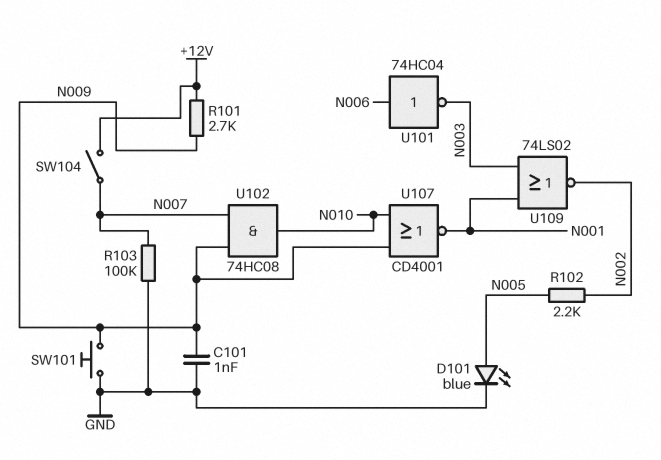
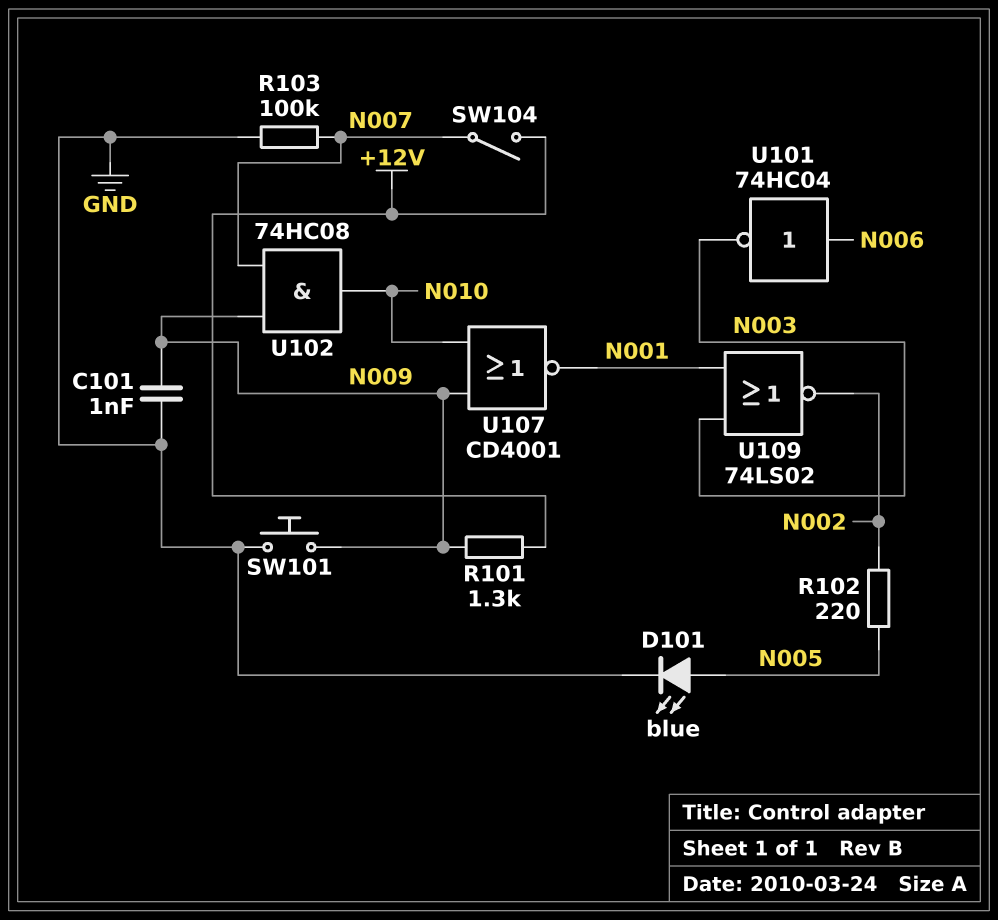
R101: 2.7k (+12V, N009) -> 1.3k (+12V, N009)
R102: 2.2k (N002, N005) -> 220 (N002, N005)

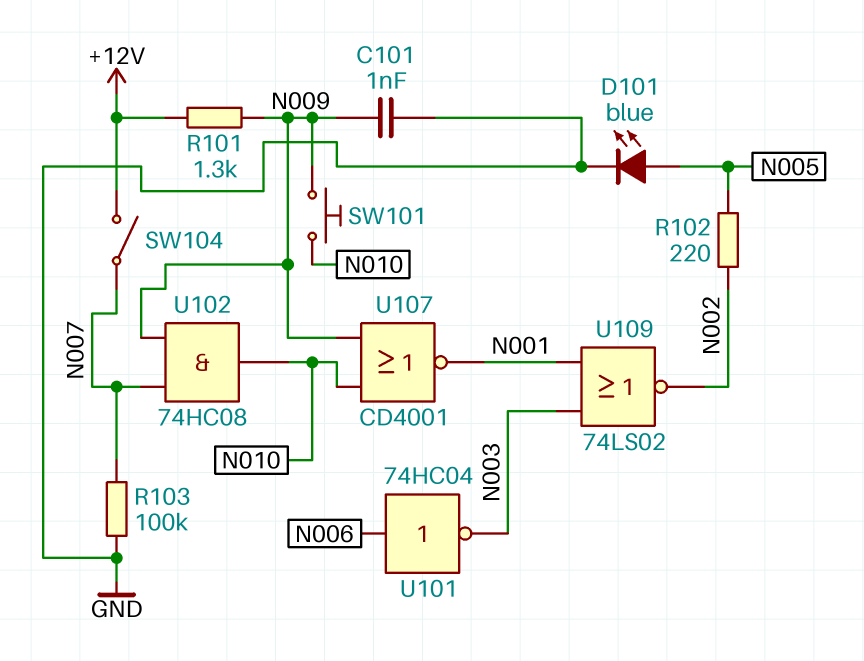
SW101: button (GND, N009) -> button (N009, N010)

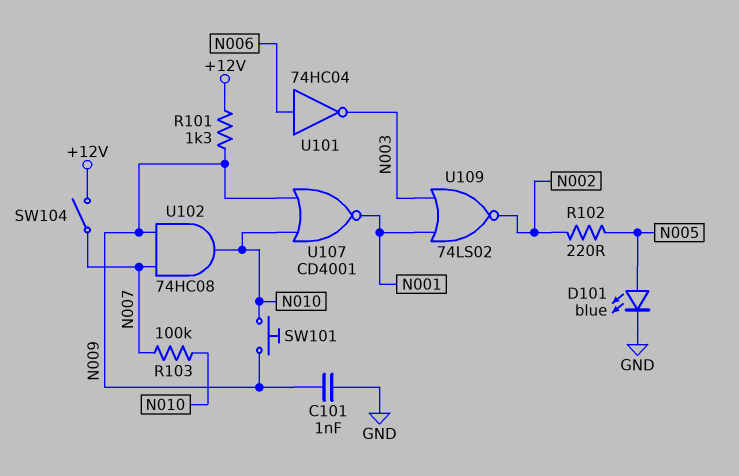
R103: 100k (GND, N007) -> 100k (N007, N010)

